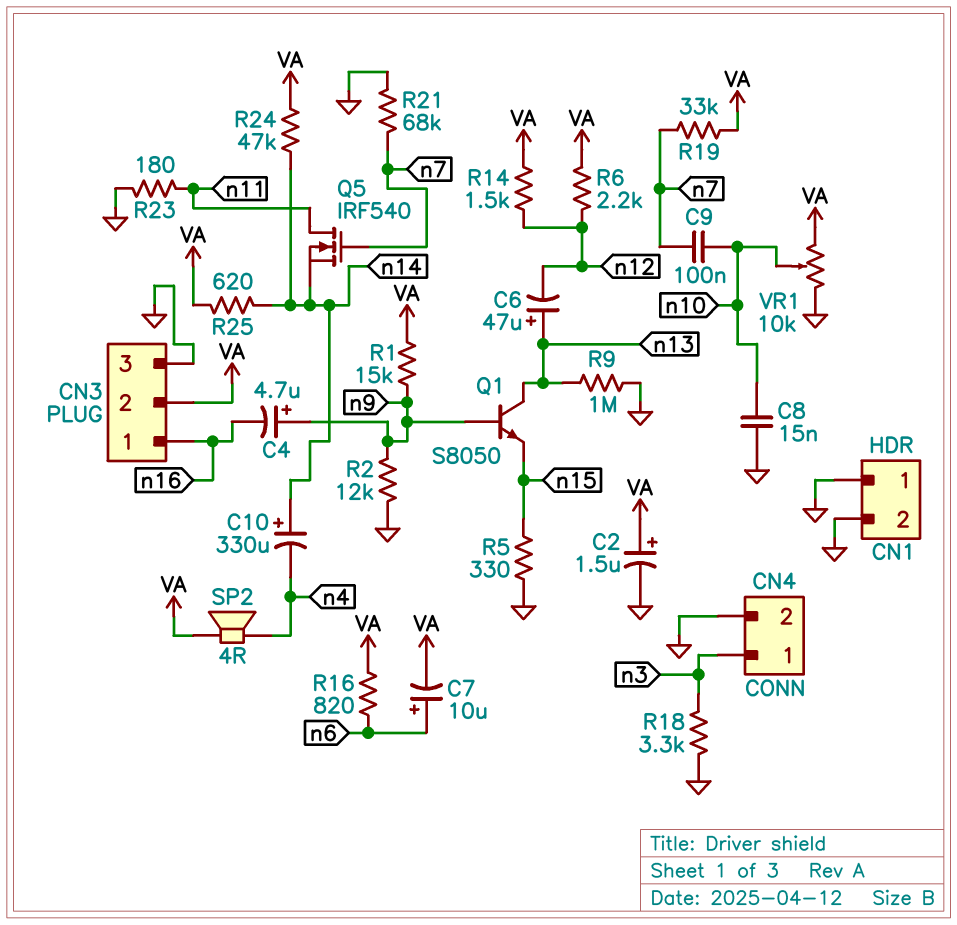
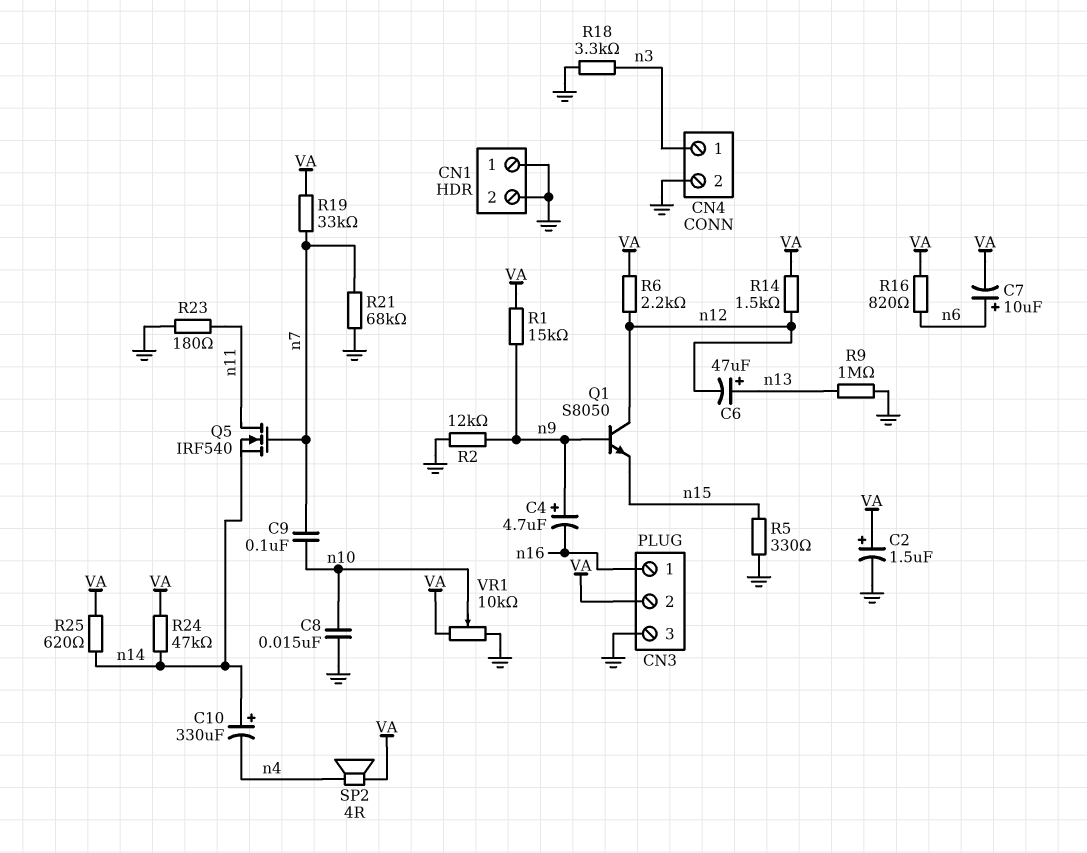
Q1: NPN S8050 (B n9, C n13, E n15) -> NPN S8050 (B n9, C n12, E n15)

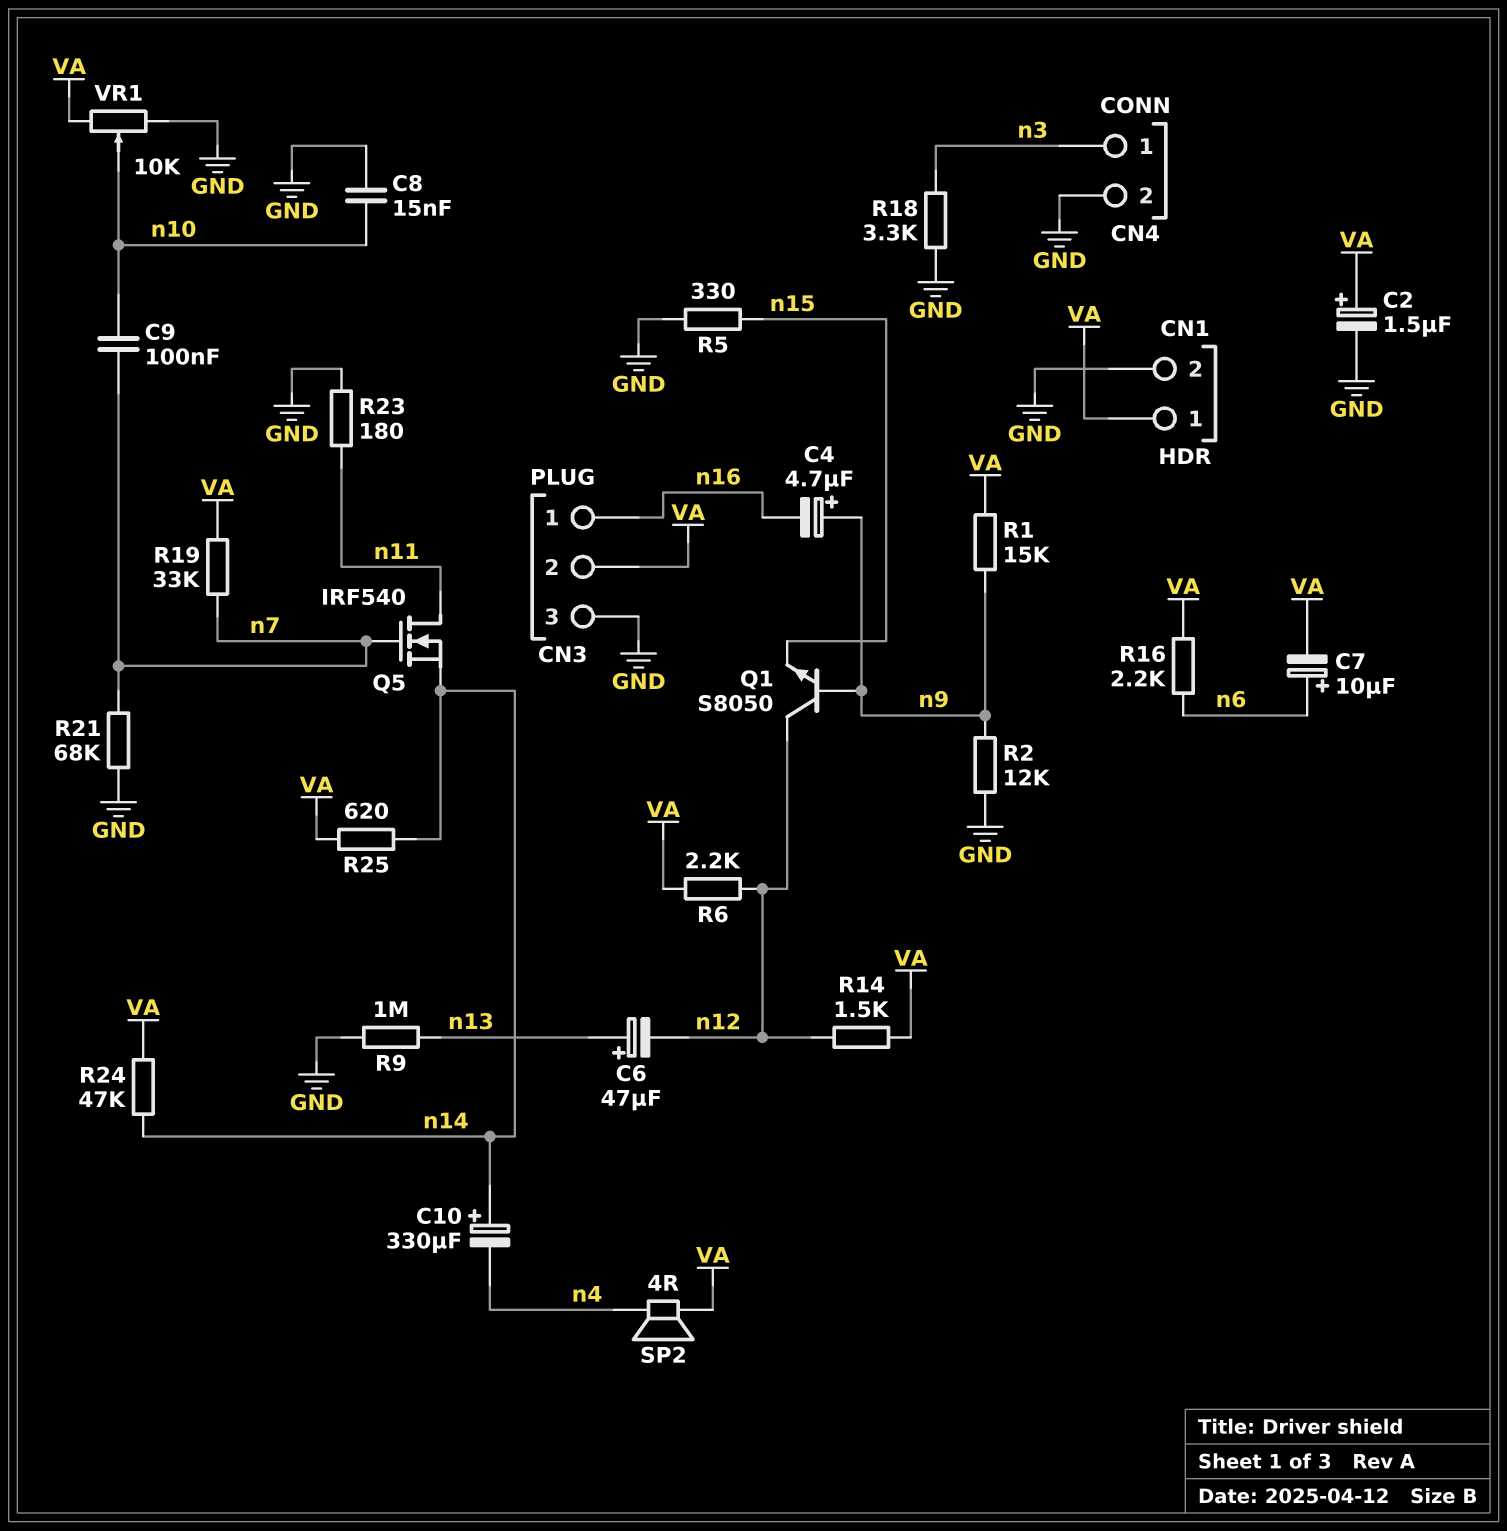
CN1 pin 1: GND -> VA
R16: 820 (VA, n6) -> 2.2k (VA, n6)

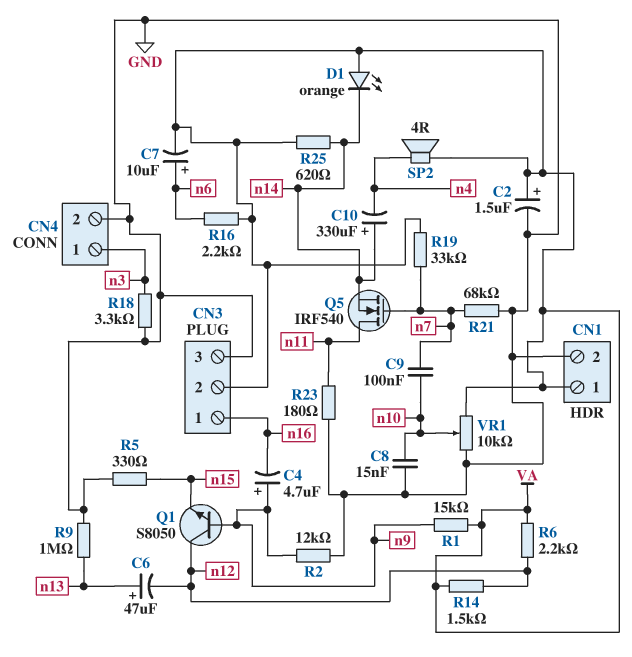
D1: none -> LED orange (A VA, K n14)
R24: 47k (VA, n14) -> none

